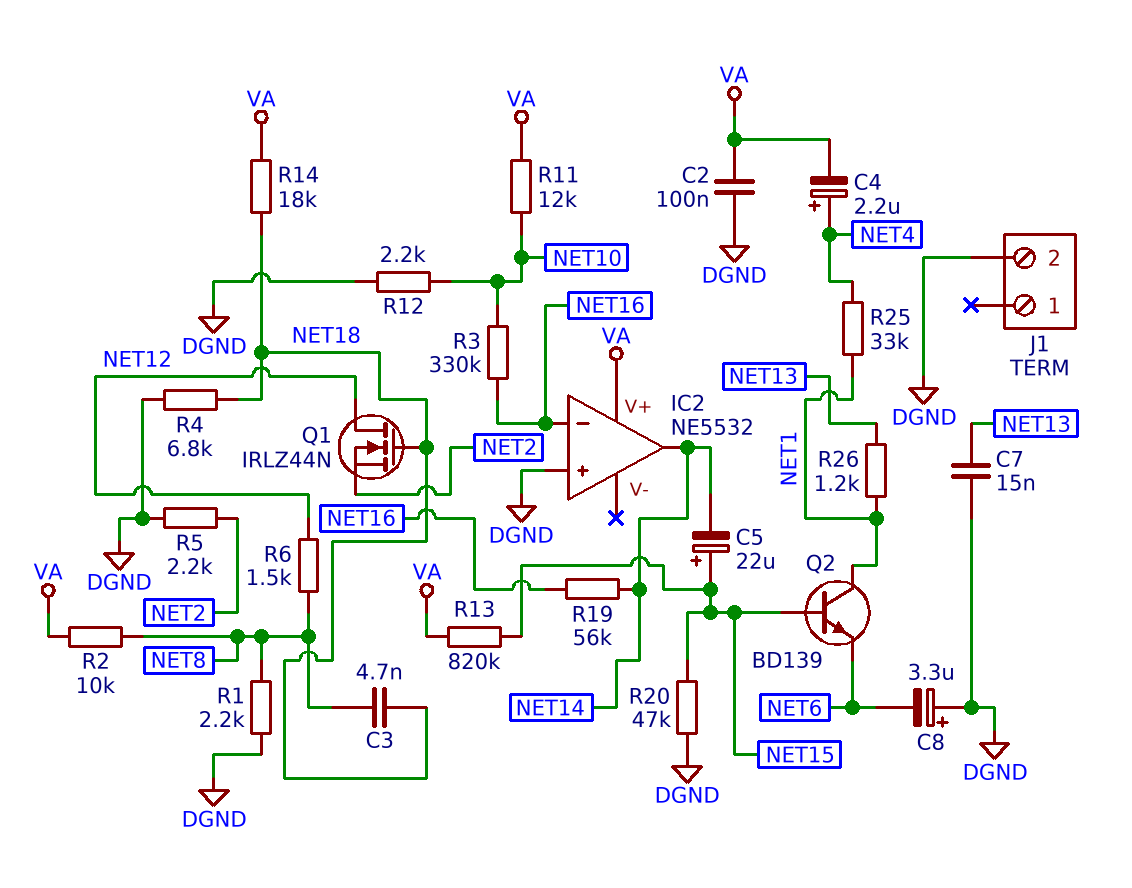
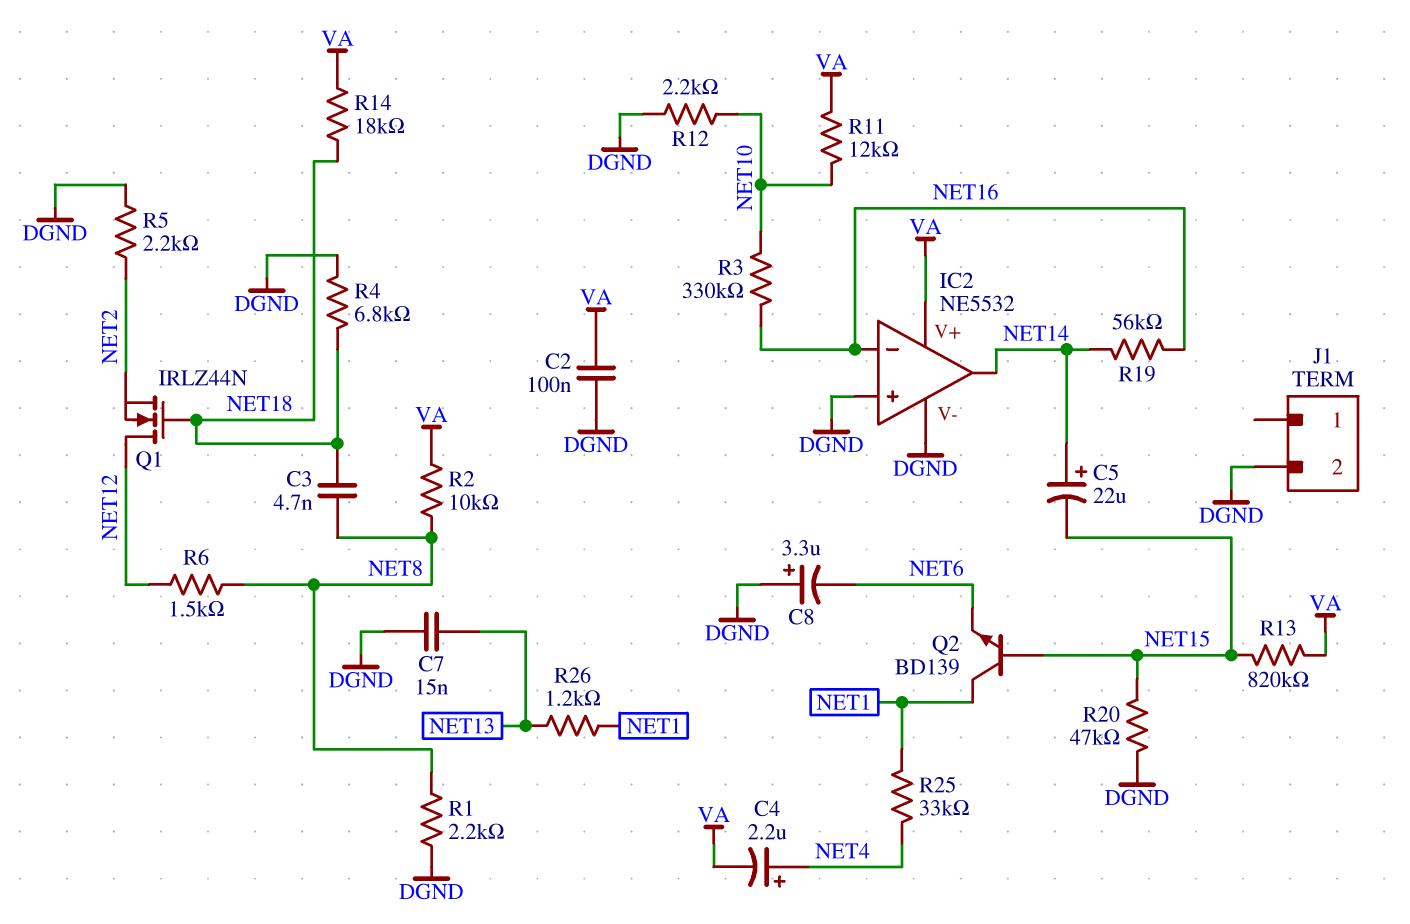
C5: 22uF (plus NET15, minus NET14) -> 22uF (plus NET14, minus NET15)
IC2 pin V-: none -> DGND

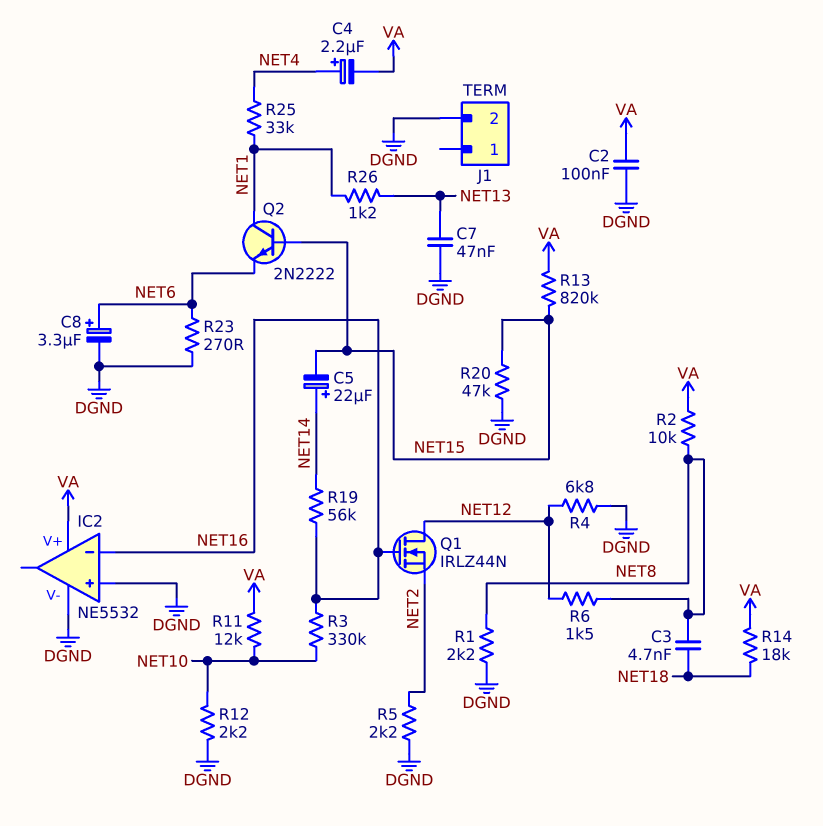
C7: 15nF (DGND, NET13) -> 47nF (DGND, NET13)
C8: 3.3uF (plus DGND, minus NET6) -> 3.3uF (plus NET6, minus DGND)
IC2 pin out: NET14 -> none
Q1: NMOS IRLZ44N (G NET18, D NET12, S NET2) -> NMOS IRLZ44N (G NET16, D NET12, S NET2)
Q2: NPN BD139 (B NET15, C NET1, E NET6) -> NPN 2N2222 (B NET15, C NET1, E NET6)
R4: 6.8k (DGND, NET18) -> 6.8k (DGND, NET12)
R23: none -> 270 (DGND, NET6)

